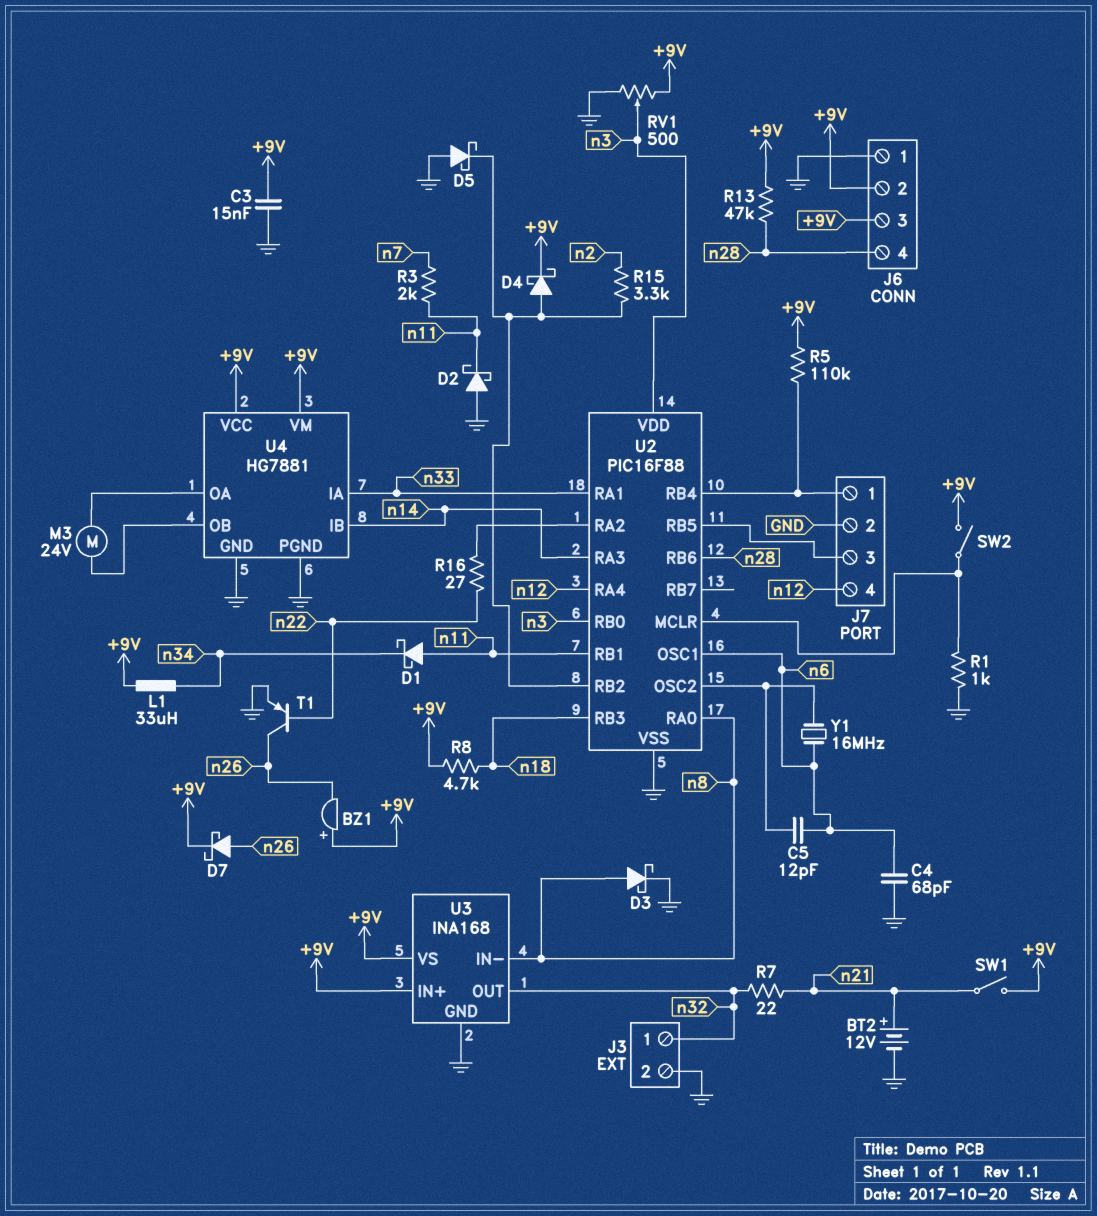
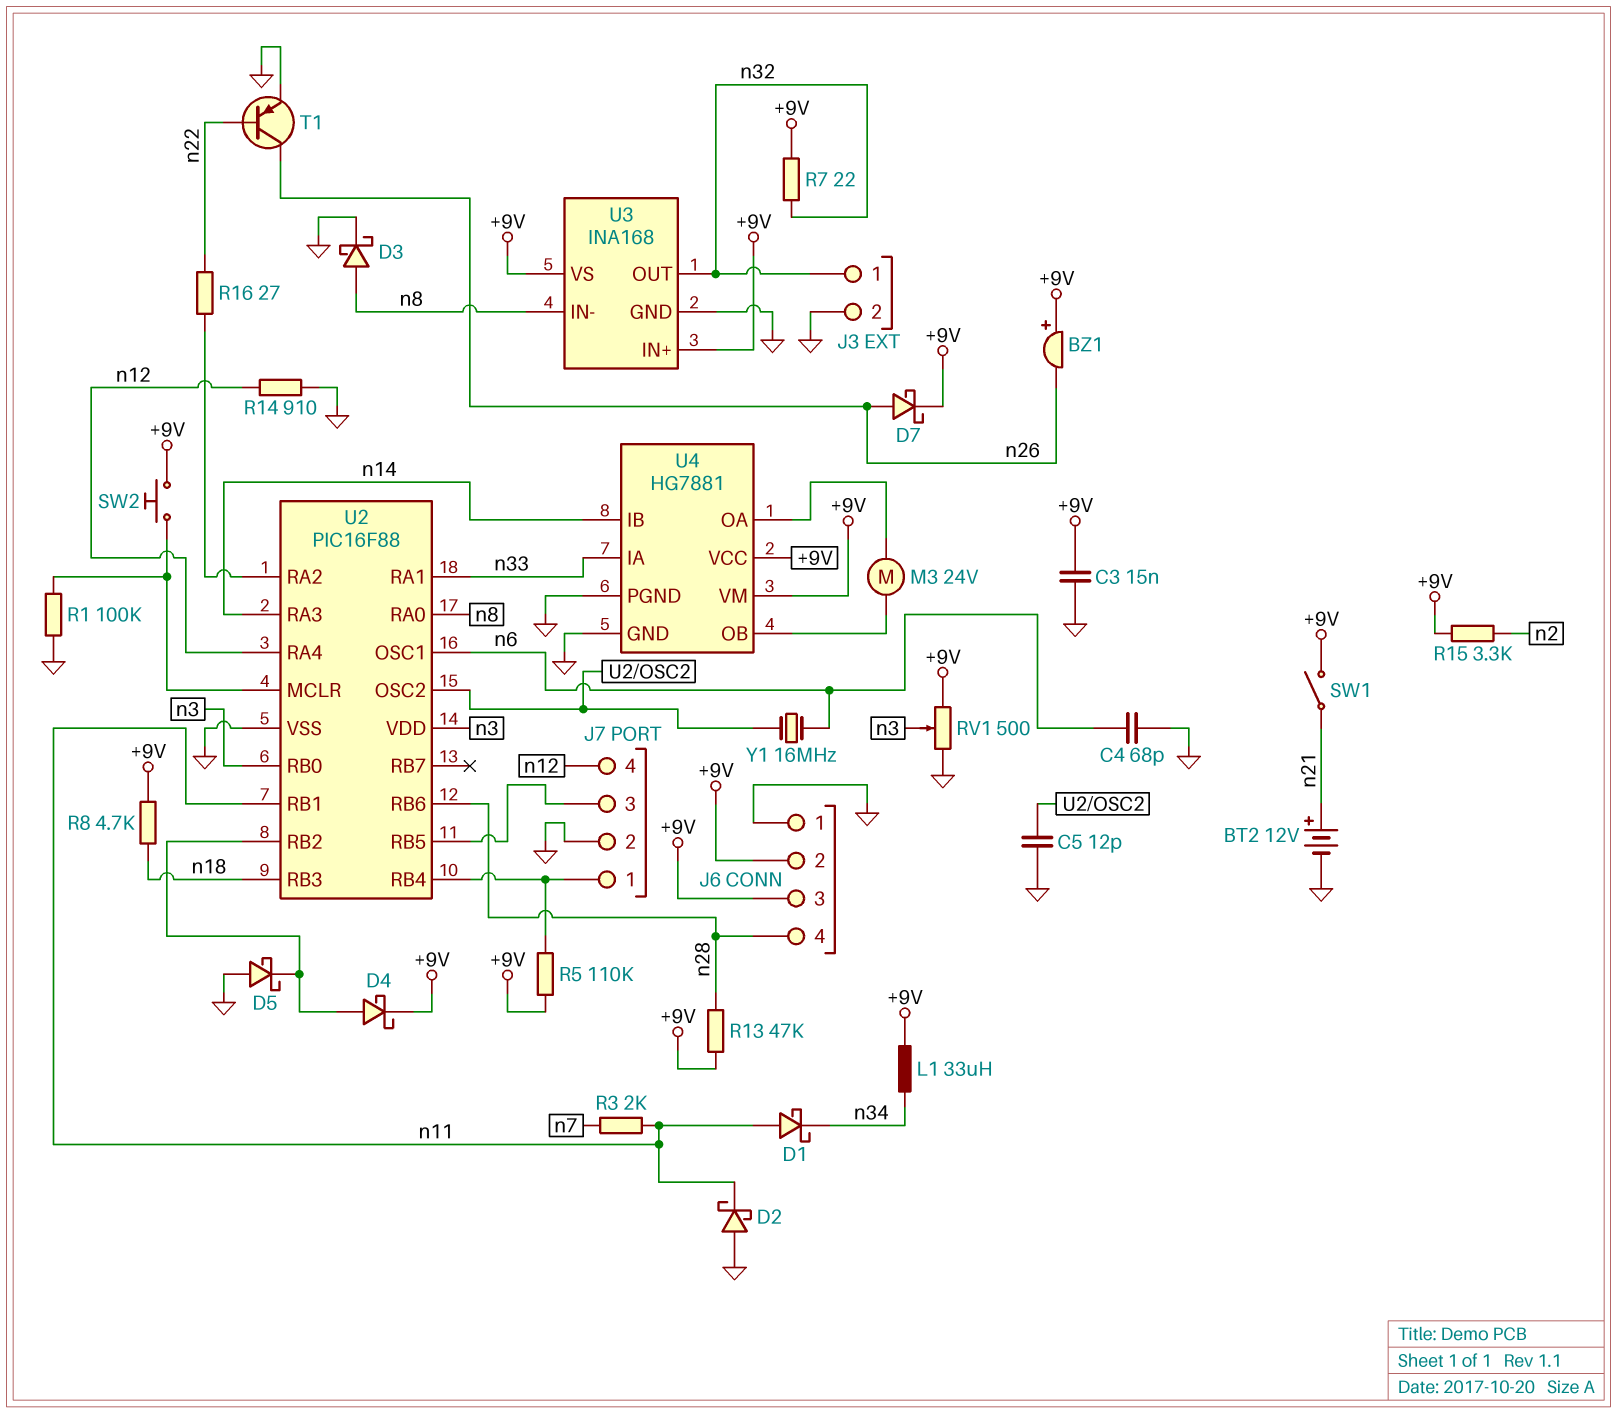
C5: 12pF (U2/OSC2, n6) -> 12pF (GND, U2/OSC2)
R1: 1k (GND, U2/MCLR) -> 100k (GND, U2/MCLR)
R7: 22 (n21, n32) -> 22 (+9V, n32)
R14: none -> 910 (GND, n12)
R15: 3.3k (U2/RB2, n2) -> 3.3k (+9V, n2)
SW2: switch (+9V, U2/MCLR) -> button (+9V, U2/MCLR)

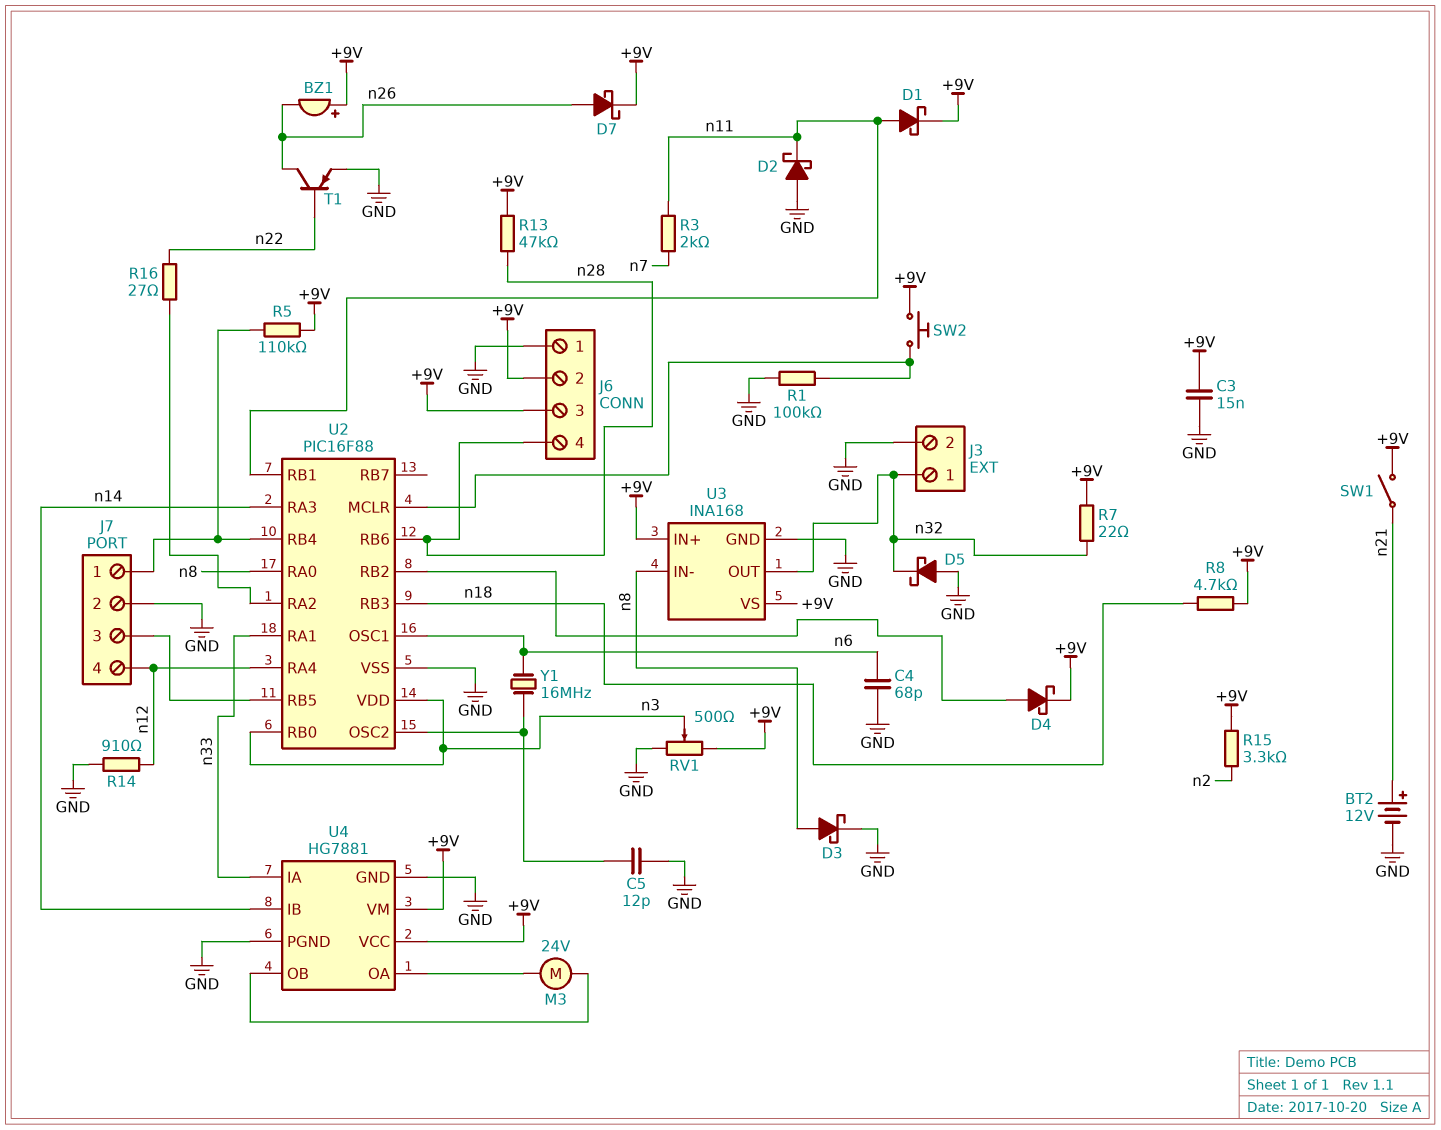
D1: schottky (A n11, K n34) -> schottky (A n11, K +9V)
D5: schottky (A GND, K U2/RB2) -> schottky (A GND, K n32)
L1: 33uH (+9V, n34) -> none

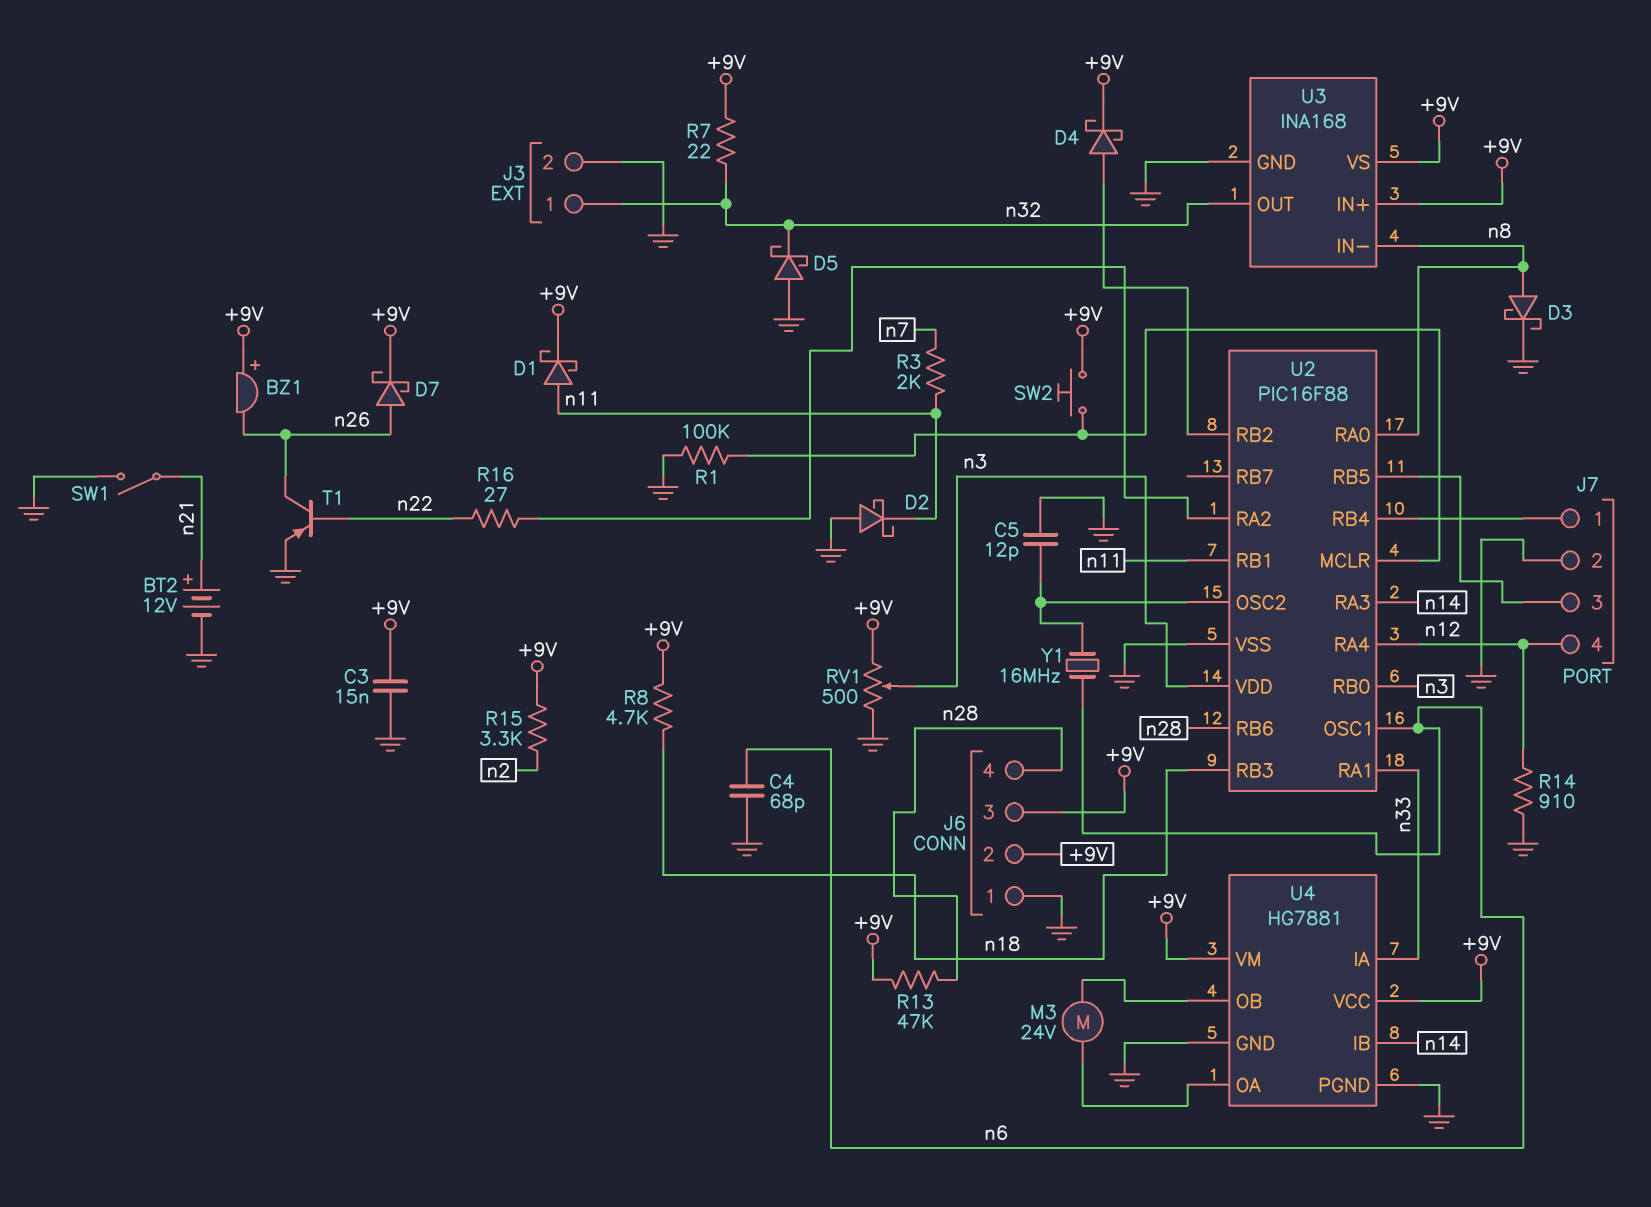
R5: 110k (+9V, J7/1) -> none
SW1: switch (+9V, n21) -> switch (GND, n21)

